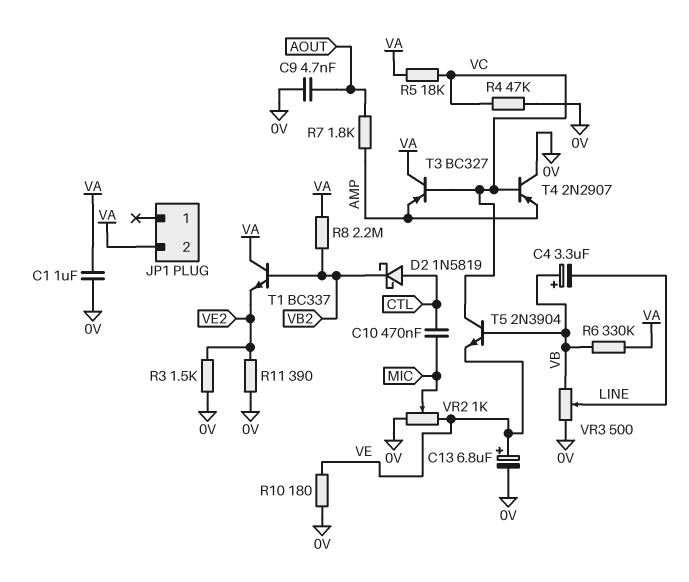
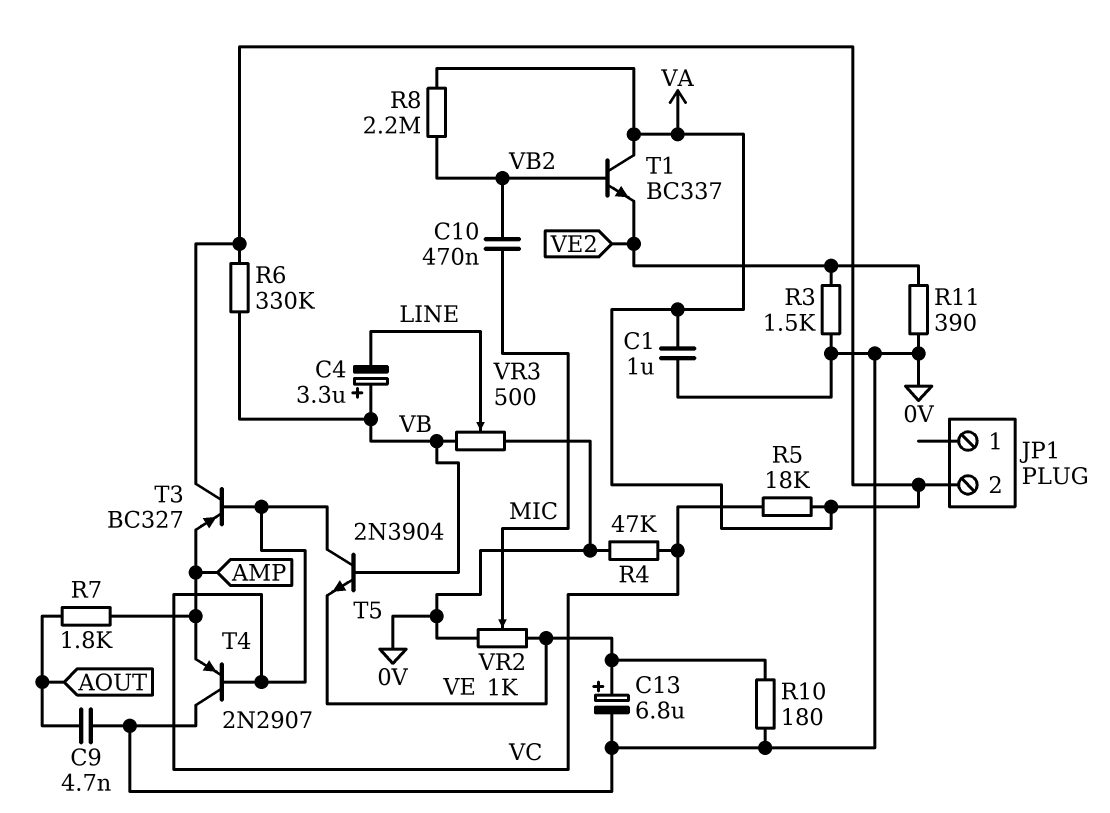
C10: 470nF (CTL, MIC) -> 470nF (MIC, VB2)
D2: schottky 1N5819 (A CTL, K VB2) -> none

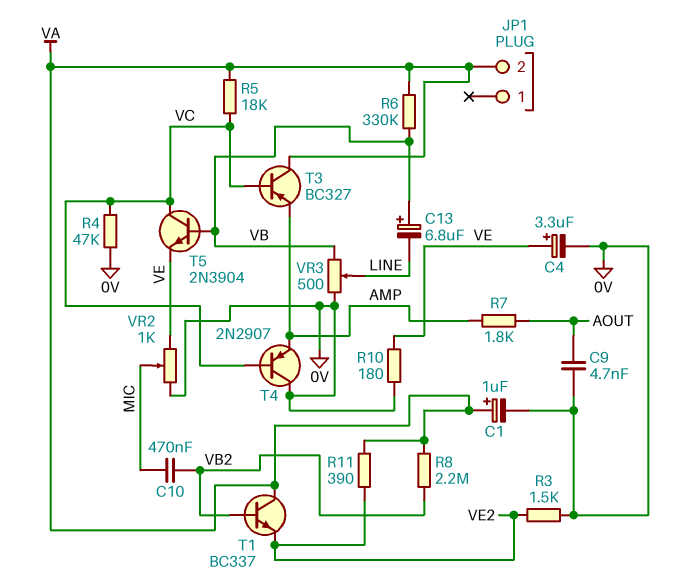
C1: 1uF (0V, VA) -> 1uF (plus VA, minus 0V)
C4: 3.3uF (plus VB, minus LINE) -> 3.3uF (plus VE, minus 0V)
C13: 6.8uF (plus VE, minus 0V) -> 6.8uF (plus VB, minus LINE)
R11: 390 (0V, VE2) -> 390 (VA, VE2)

